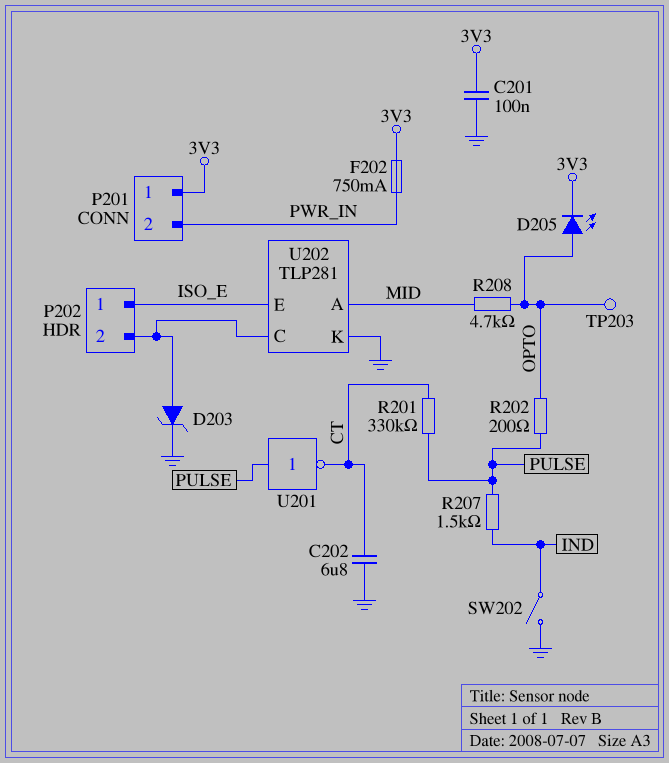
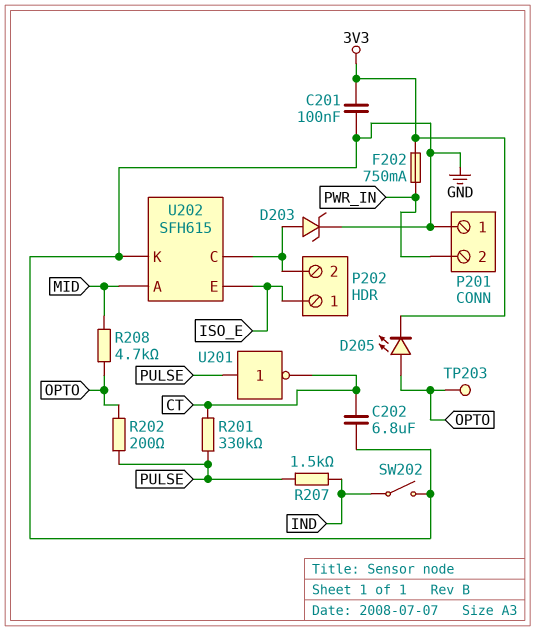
P201 pin 1: 3V3 -> GND
U202: TLP281 -> SFH615

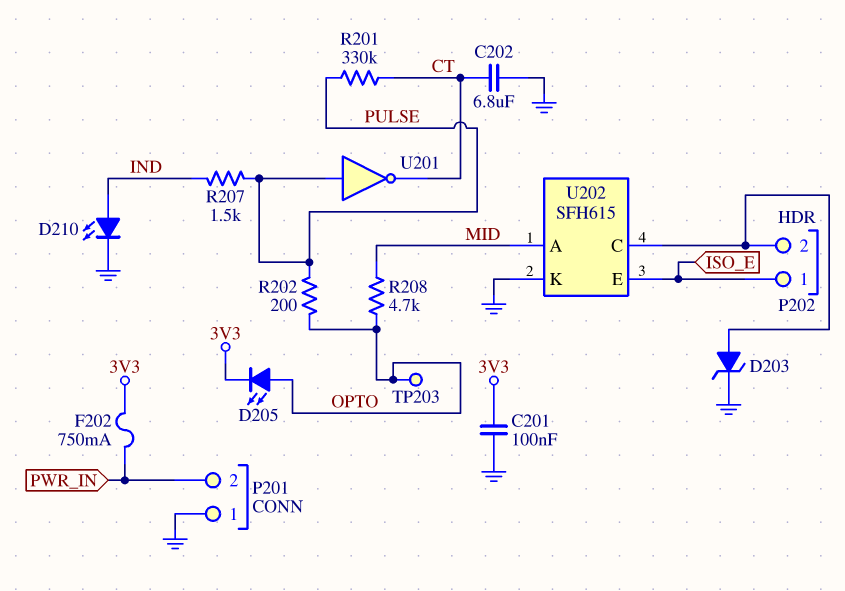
D210: none -> LED (A IND, K GND)
SW202: switch (GND, IND) -> none

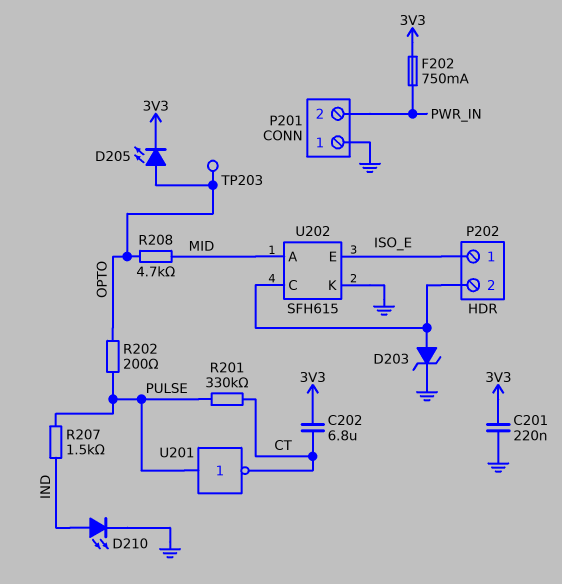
C201: 100nF (3V3, GND) -> 220nF (3V3, GND)
C202: 6.8uF (CT, GND) -> 6.8uF (3V3, CT)

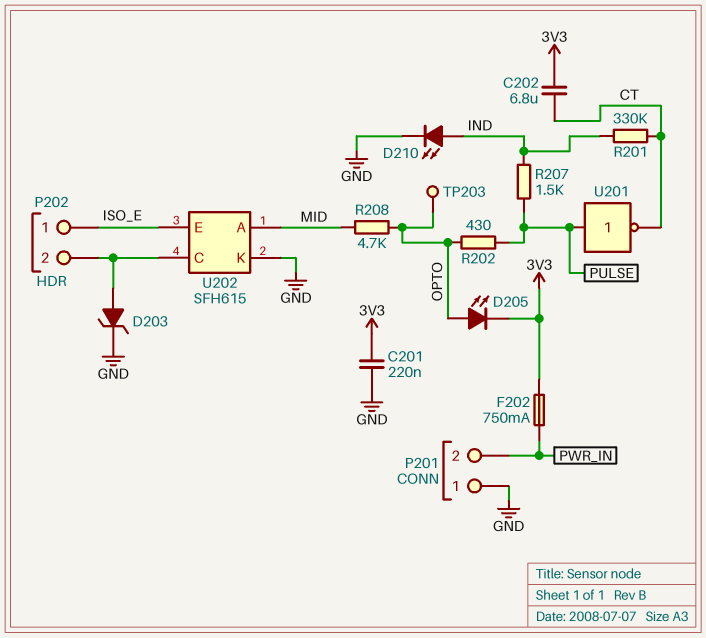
R201: 330k (CT, PULSE) -> 330k (CT, IND)
R202: 200 (OPTO, PULSE) -> 430 (OPTO, PULSE)

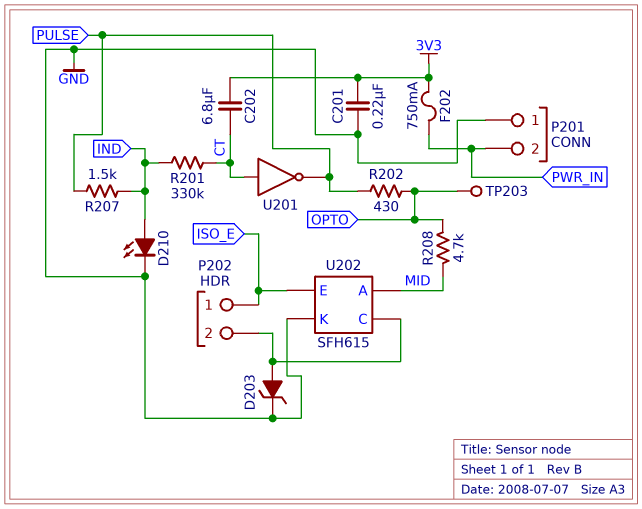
D205: LED (A OPTO, K 3V3) -> none
U201: NOT (in PULSE, out CT) -> NOT (in CT, out PULSE)

